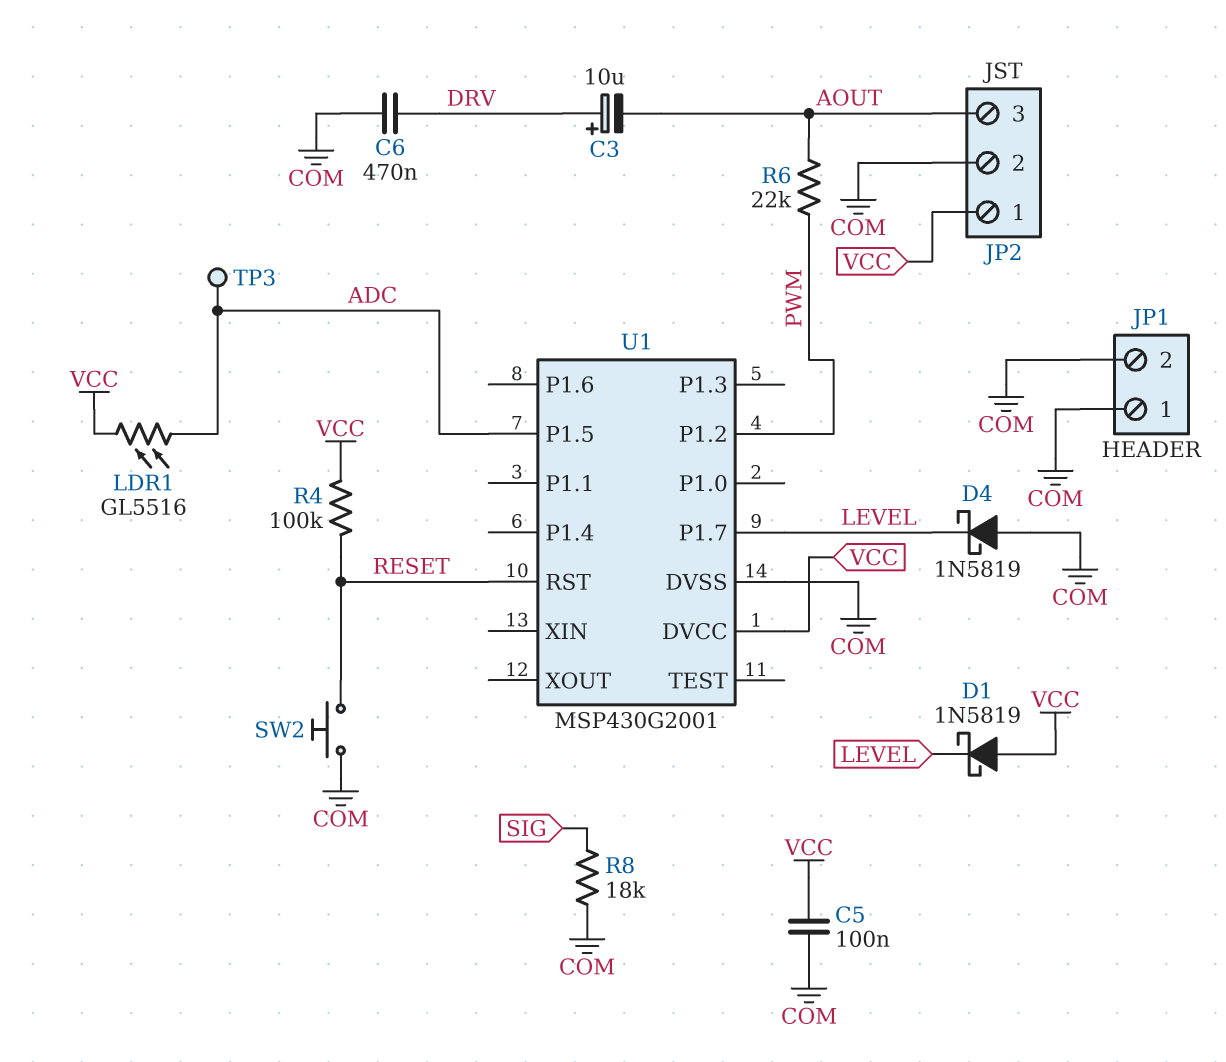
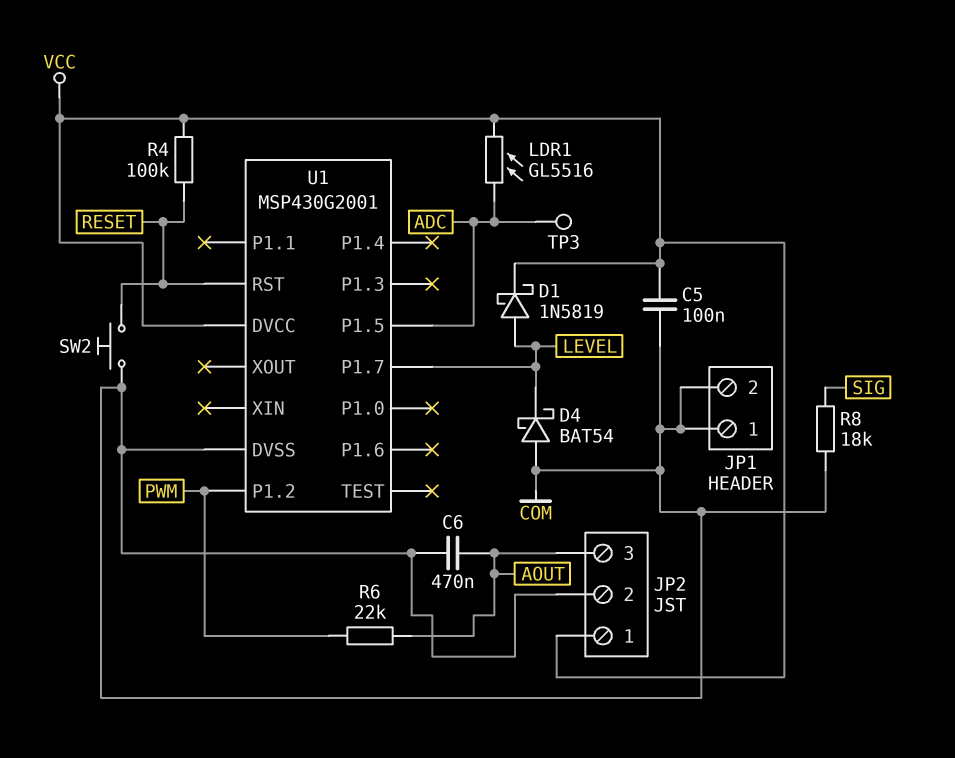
C3: 10uF (plus DRV, minus AOUT) -> none
C6: 470nF (COM, DRV) -> 470nF (AOUT, COM)
D1: schottky 1N5819 (A VCC, K LEVEL) -> schottky 1N5819 (A LEVEL, K VCC)
D4: schottky 1N5819 (A COM, K LEVEL) -> schottky BAT54 (A COM, K LEVEL)

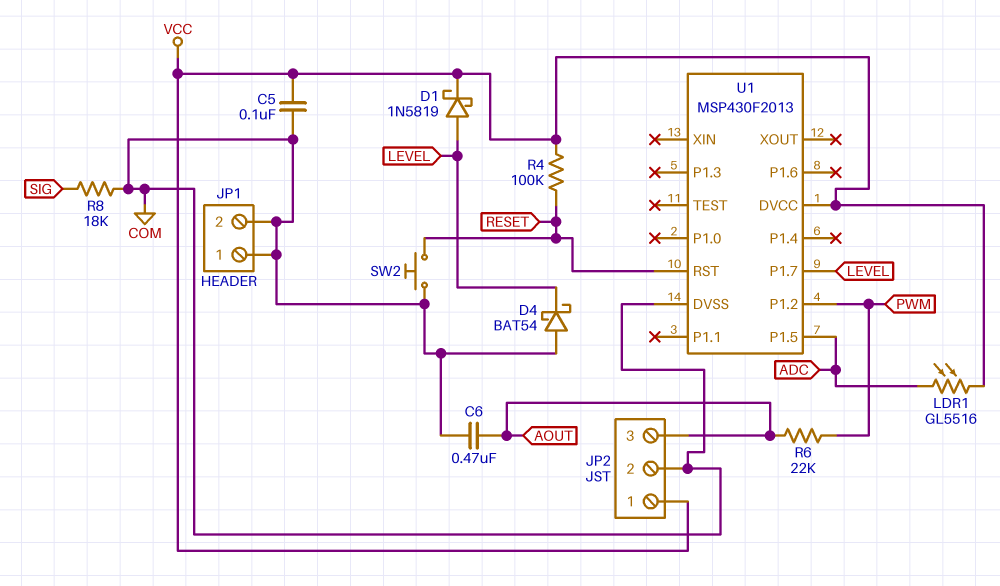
TP3: test point (ADC) -> none
U1: MSP430G2001 -> MSP430F2013

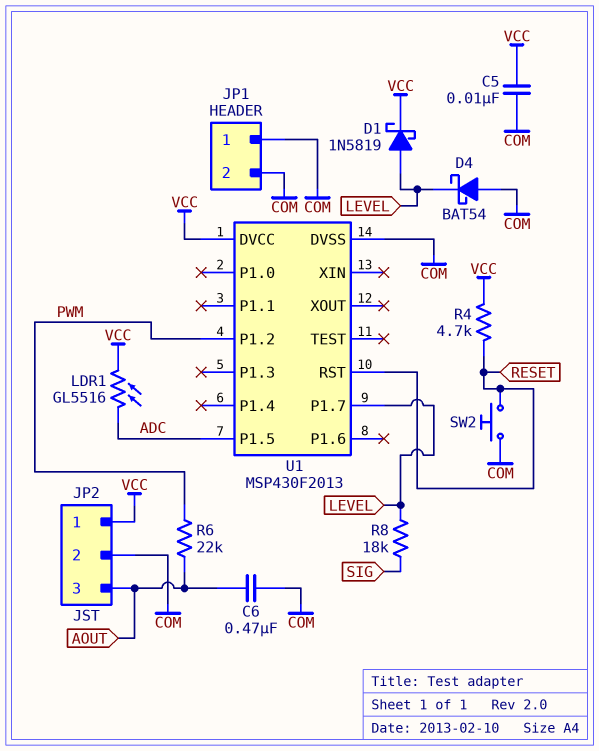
C5: 100nF (COM, VCC) -> 10nF (COM, VCC)
R4: 100k (RESET, VCC) -> 4.7k (RESET, VCC)
R8: 18k (COM, SIG) -> 18k (LEVEL, SIG)

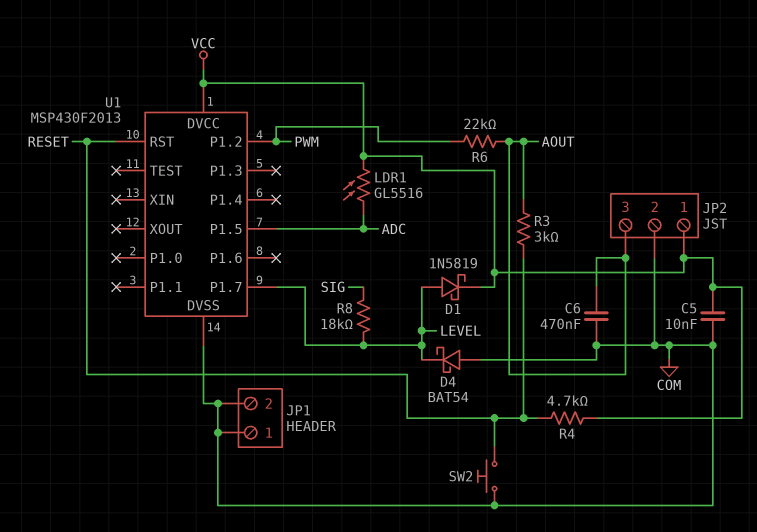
R3: none -> 3k (AOUT, RESET)

